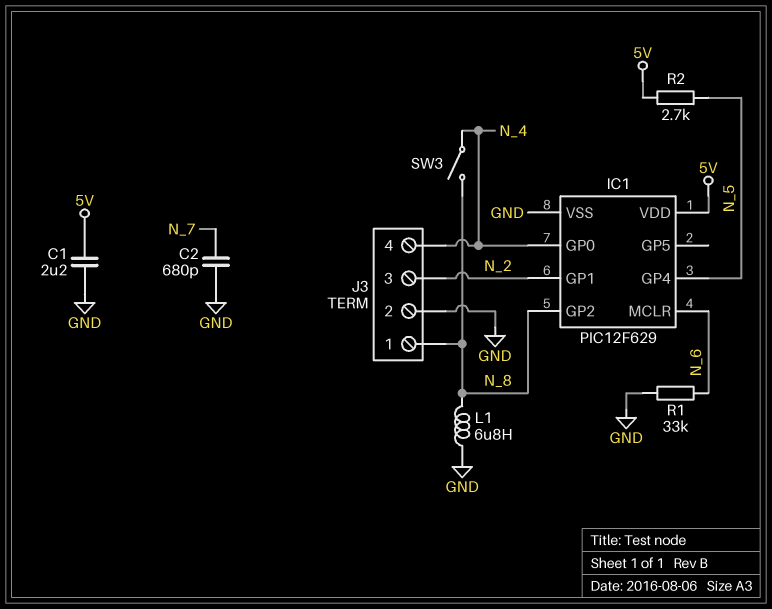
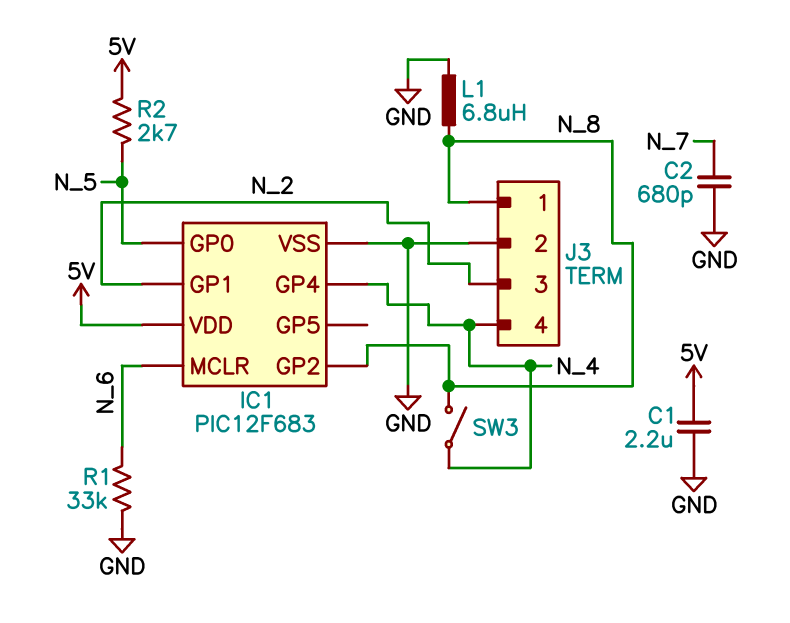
IC1: PIC12F629 -> PIC12F683
IC1 pin GP0: N_4 -> N_5
IC1 pin GP4: N_5 -> N_4

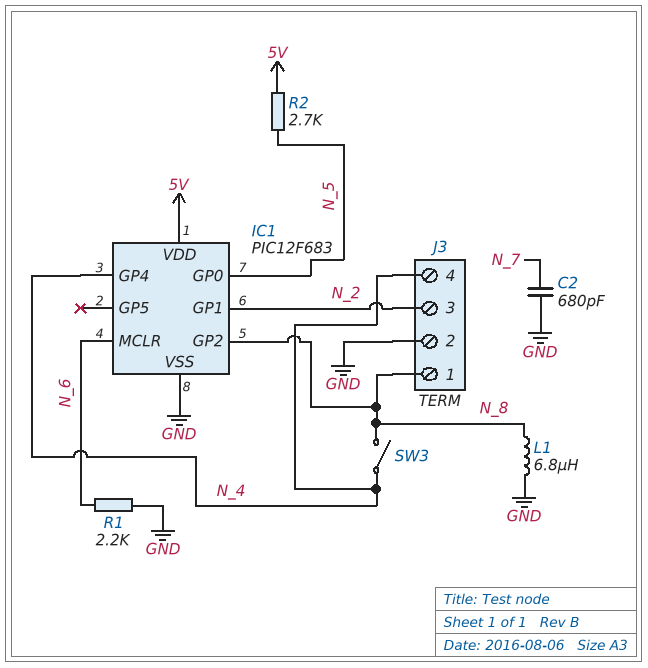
C1: 2.2uF (5V, GND) -> none
R1: 33k (GND, N_6) -> 2.2k (GND, N_6)

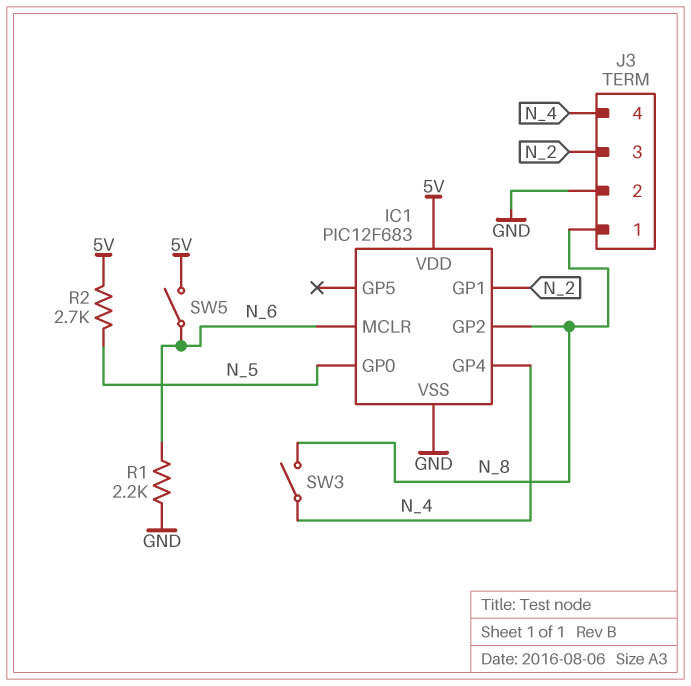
C2: 680pF (GND, N_7) -> none
L1: 6.8uH (GND, N_8) -> none
SW5: none -> switch (5V, N_6)

